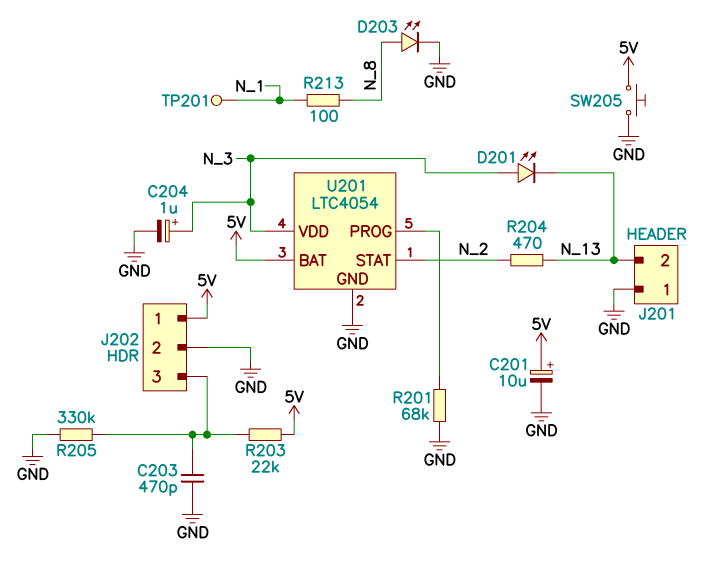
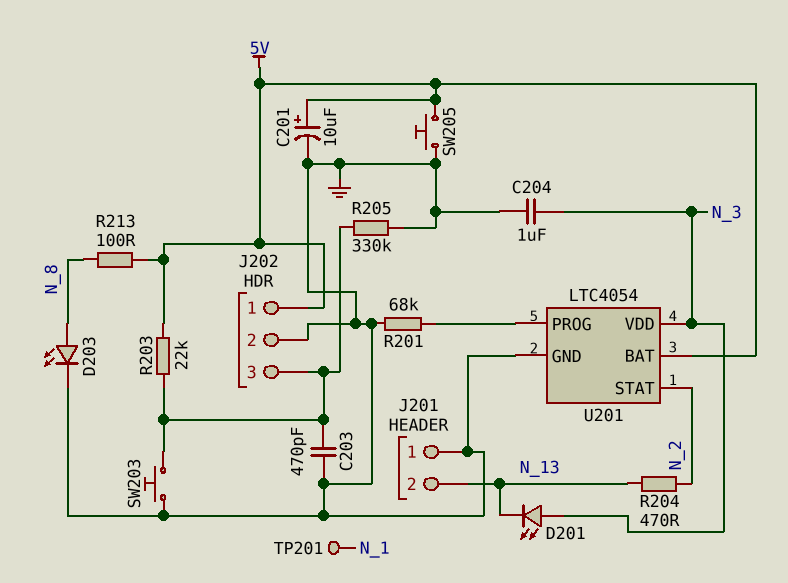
C204: 1uF (plus N_3, minus GND) -> 1uF (GND, N_3)
R213: 100 (N_1, N_8) -> 100 (5V, N_8)
SW203: none -> button (GND, J202/3)

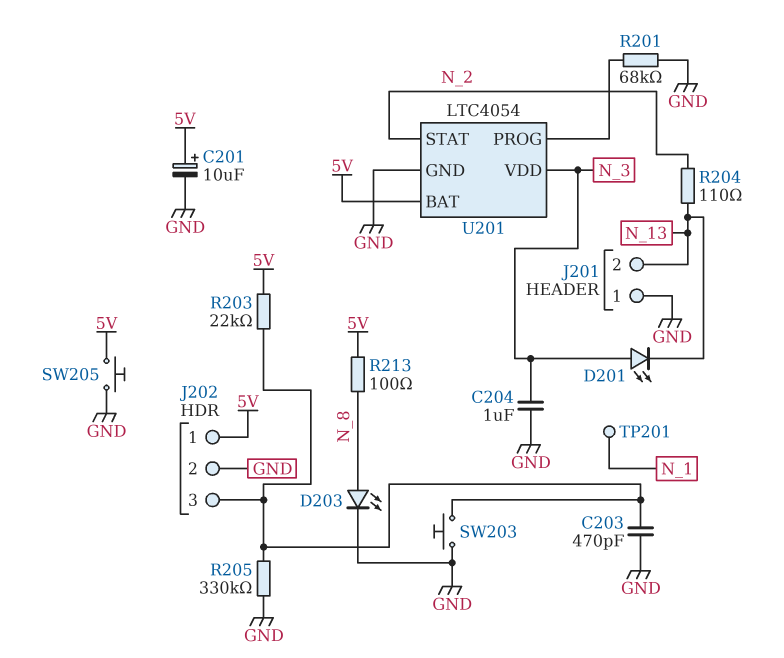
R204: 470 (N_2, N_13) -> 110 (N_2, N_13)

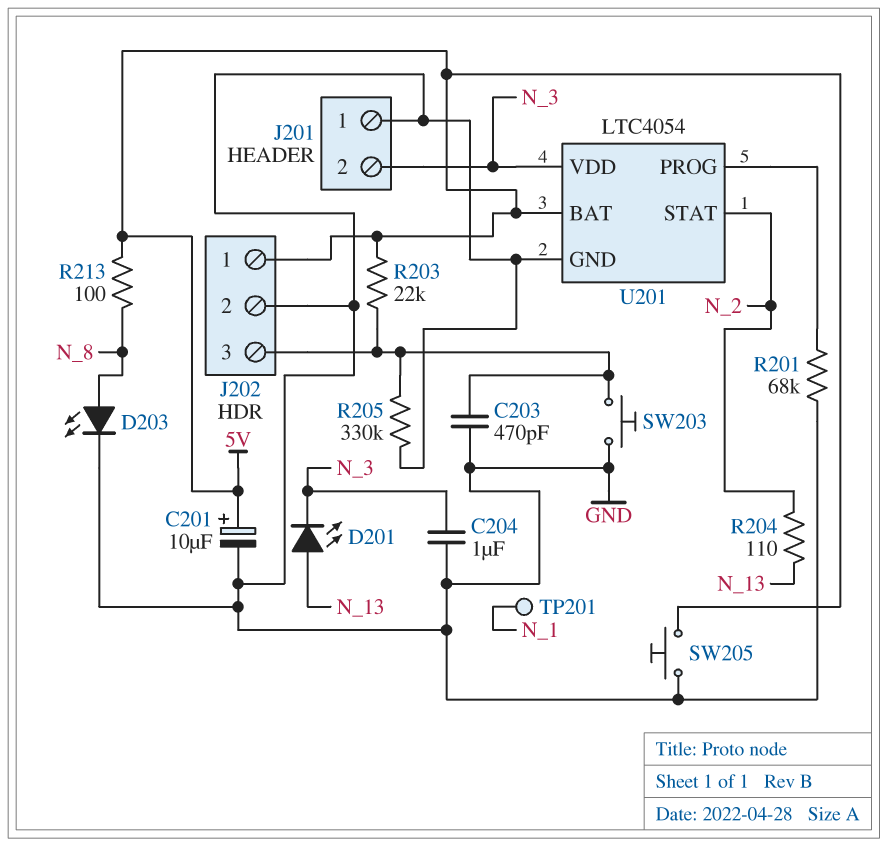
D201: LED (A N_3, K N_13) -> LED (A N_13, K N_3)
J201 pin 2: N_13 -> N_3

